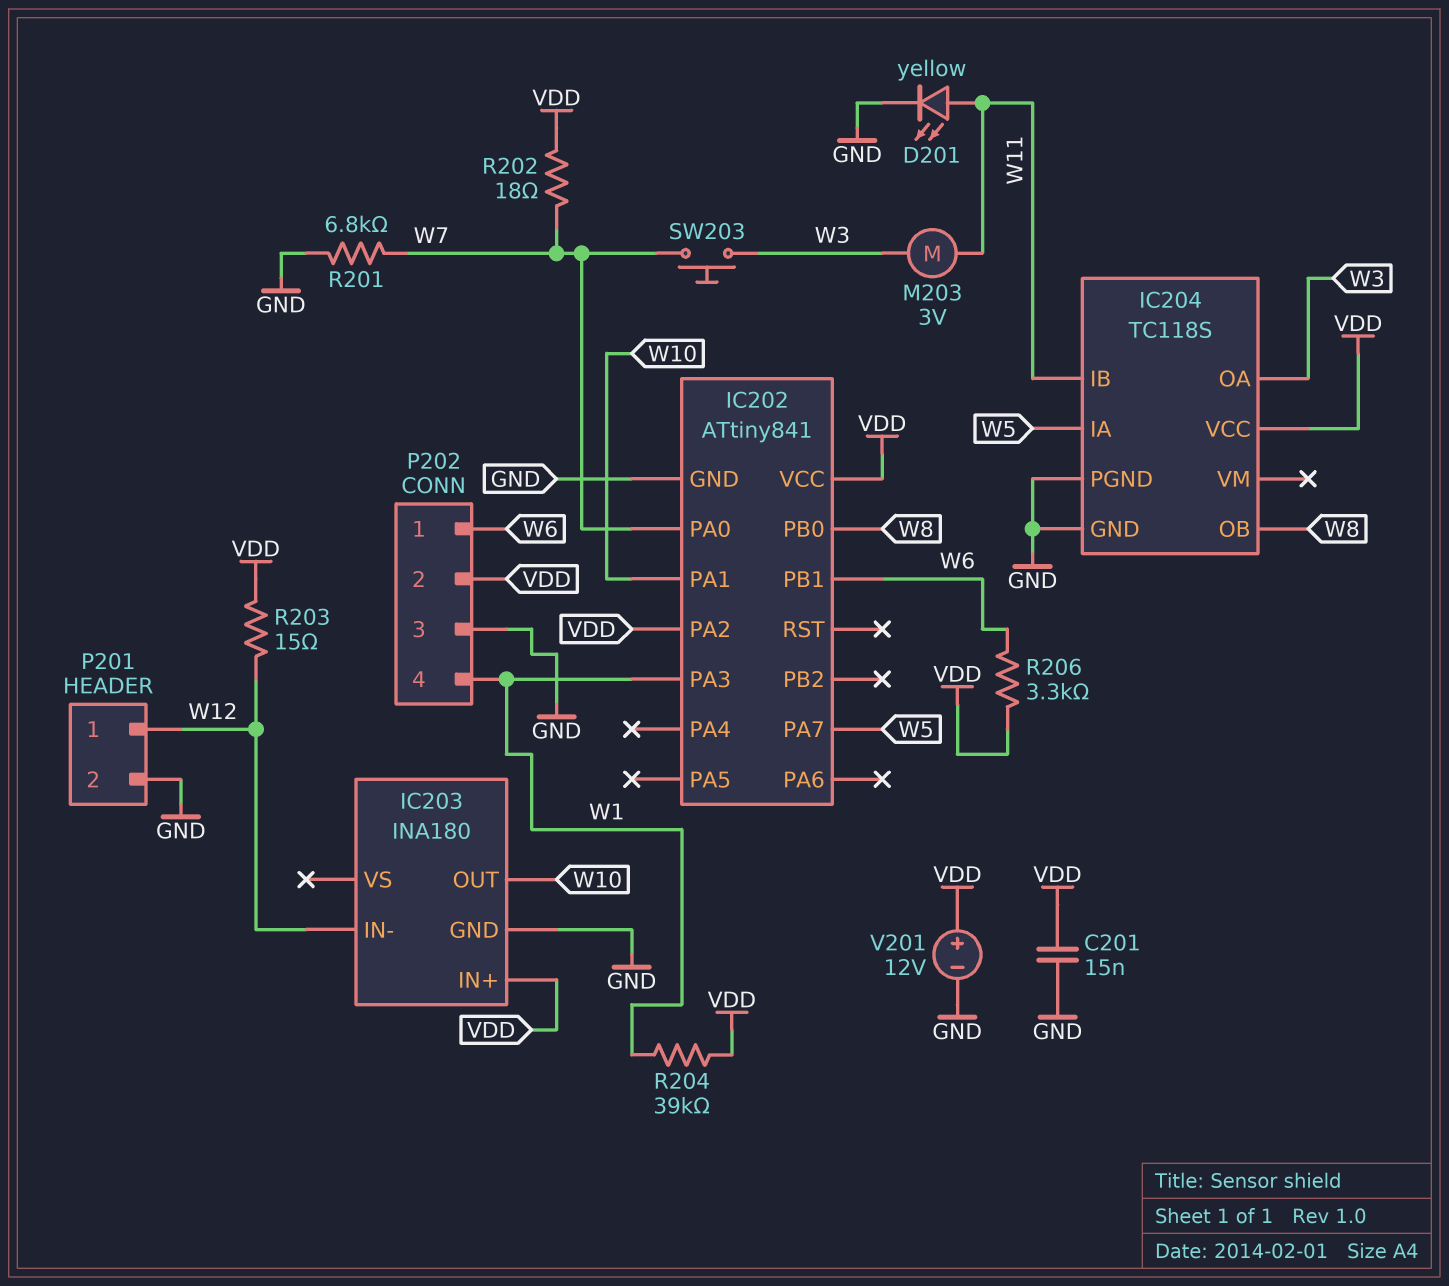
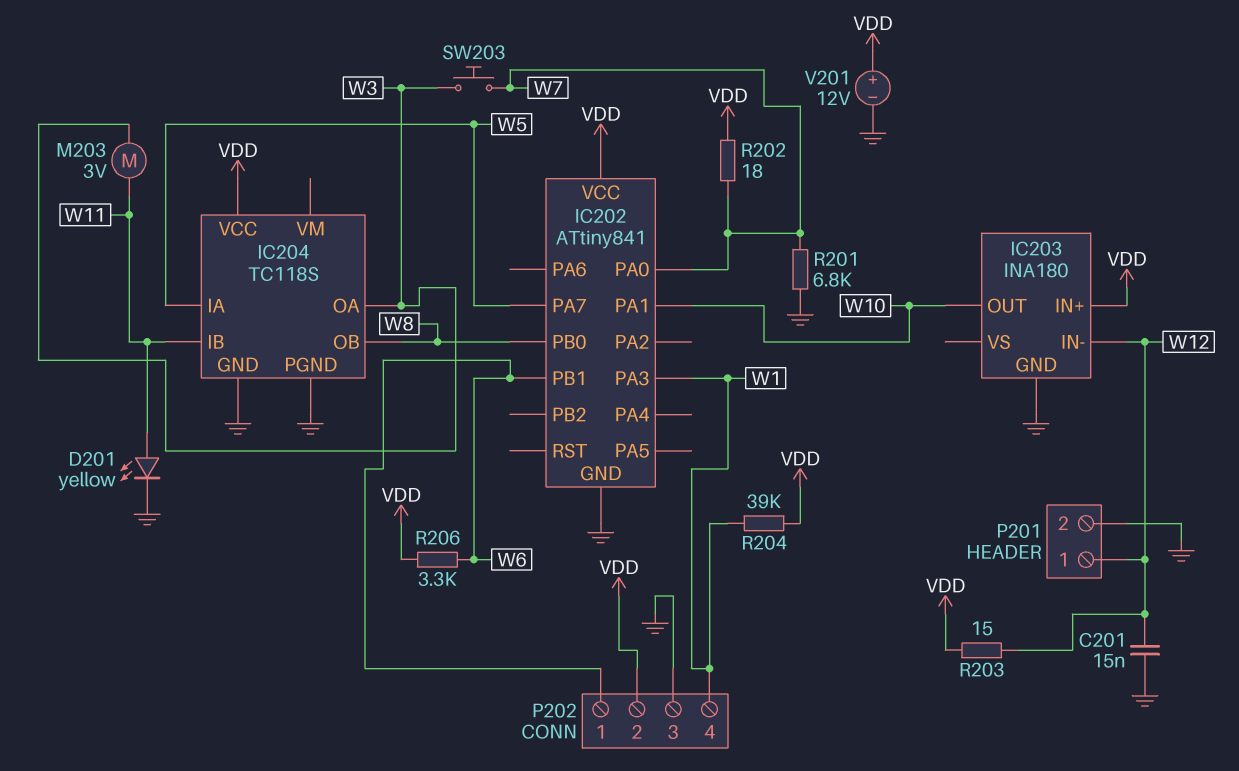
C201: 15nF (GND, VDD) -> 15nF (GND, W12)
IC202 pin PA2: VDD -> none

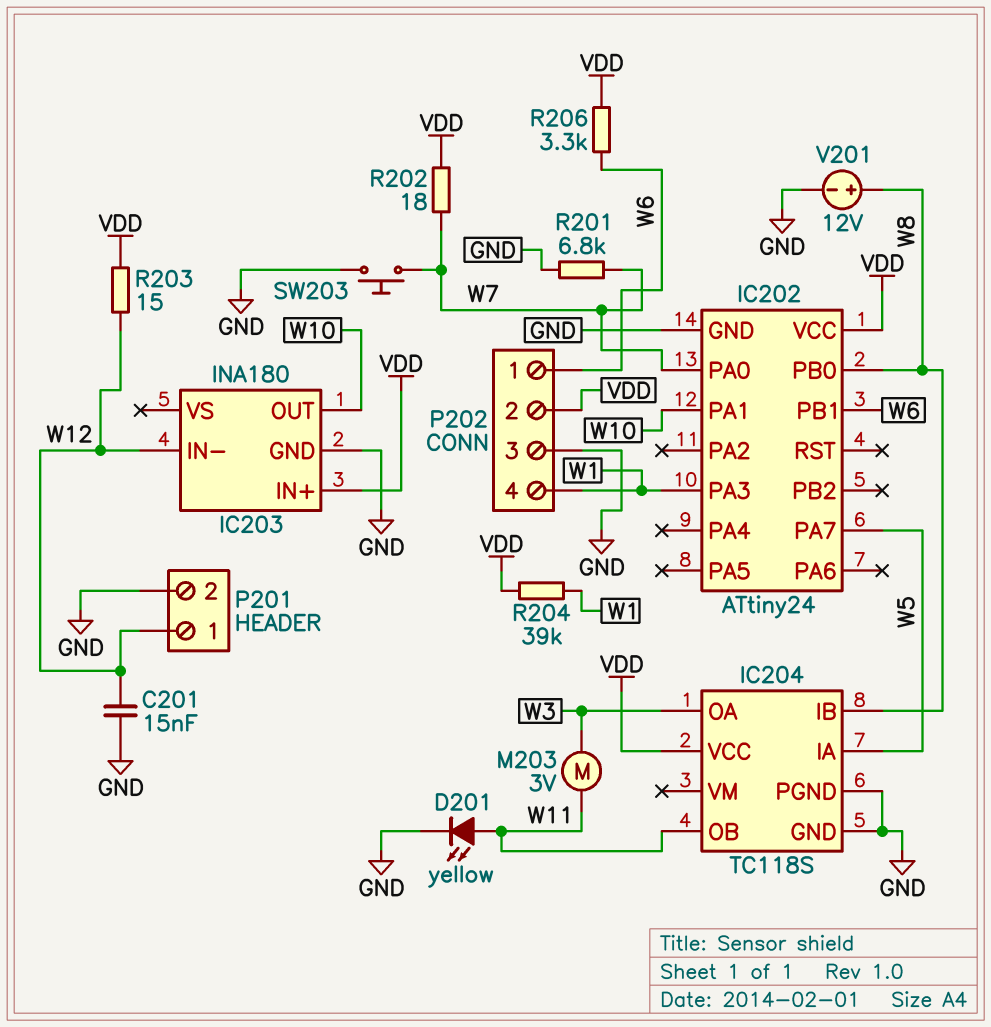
IC202: ATtiny841 -> ATtiny24
IC204 pin IB: W11 -> W8
IC204 pin OB: W8 -> W11
SW203: button (W3, W7) -> button (GND, W7)
V201: 12V (plus VDD, minus GND) -> 12V (plus W8, minus GND)

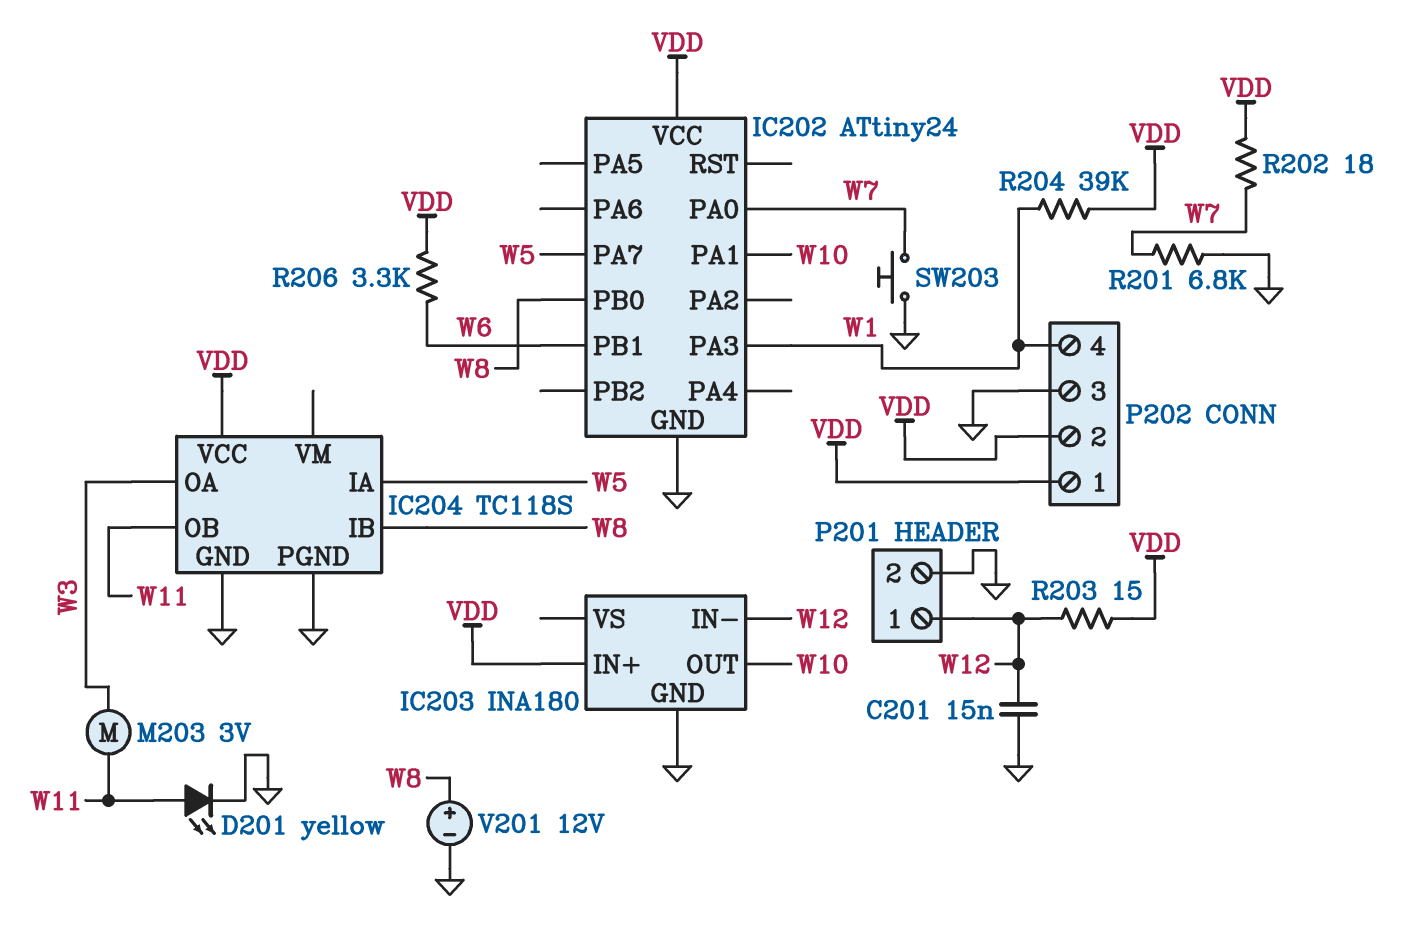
P202 pin 1: W6 -> VDD

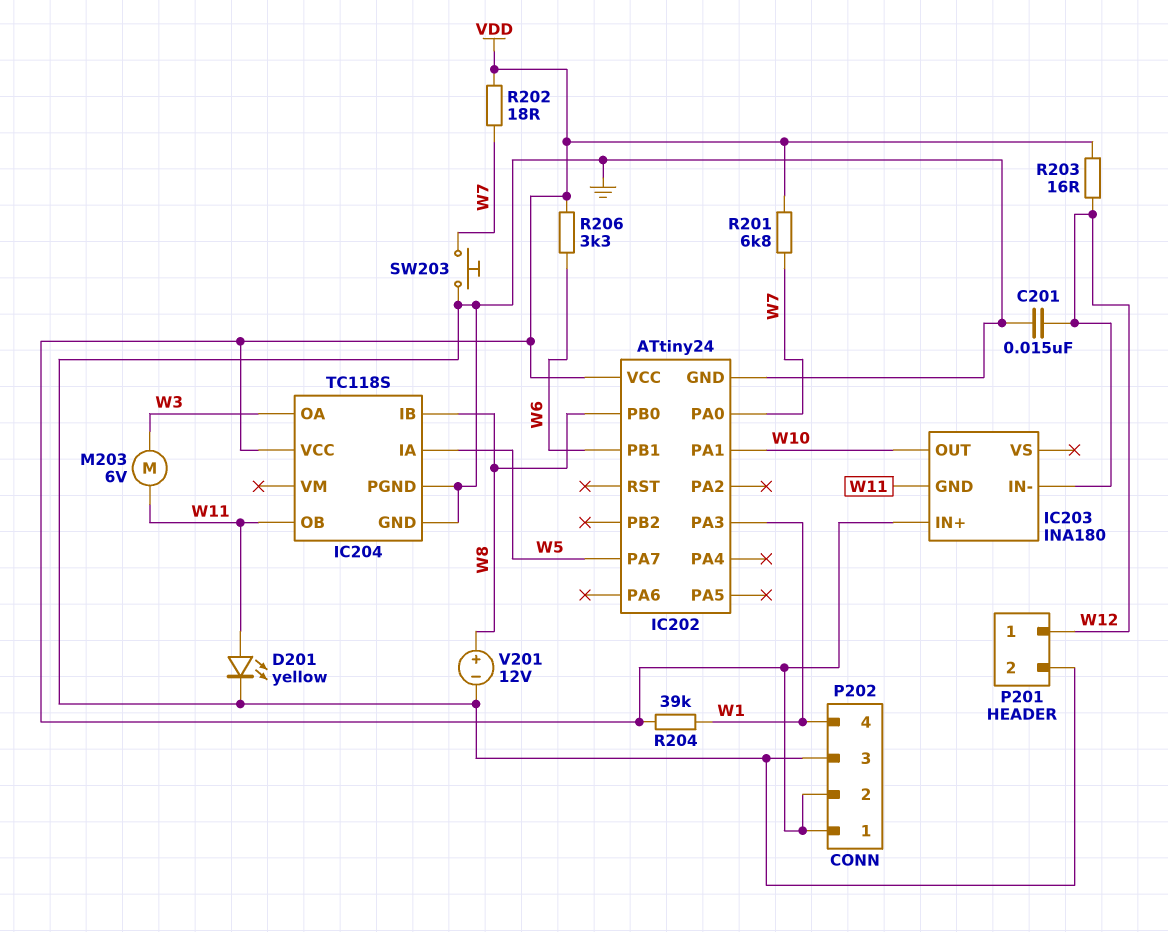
IC203 pin GND: GND -> W11
M203: motor 3V (W3, W11) -> motor 6V (W3, W11)
R201: 6.8k (GND, W7) -> 6.8k (VDD, W7)
R203: 15 (VDD, W12) -> 16 (VDD, W12)

